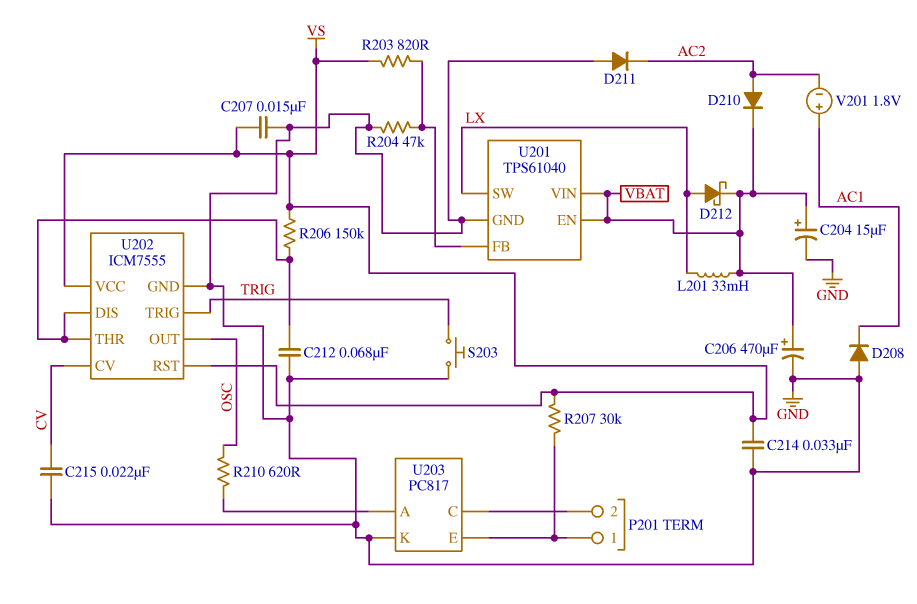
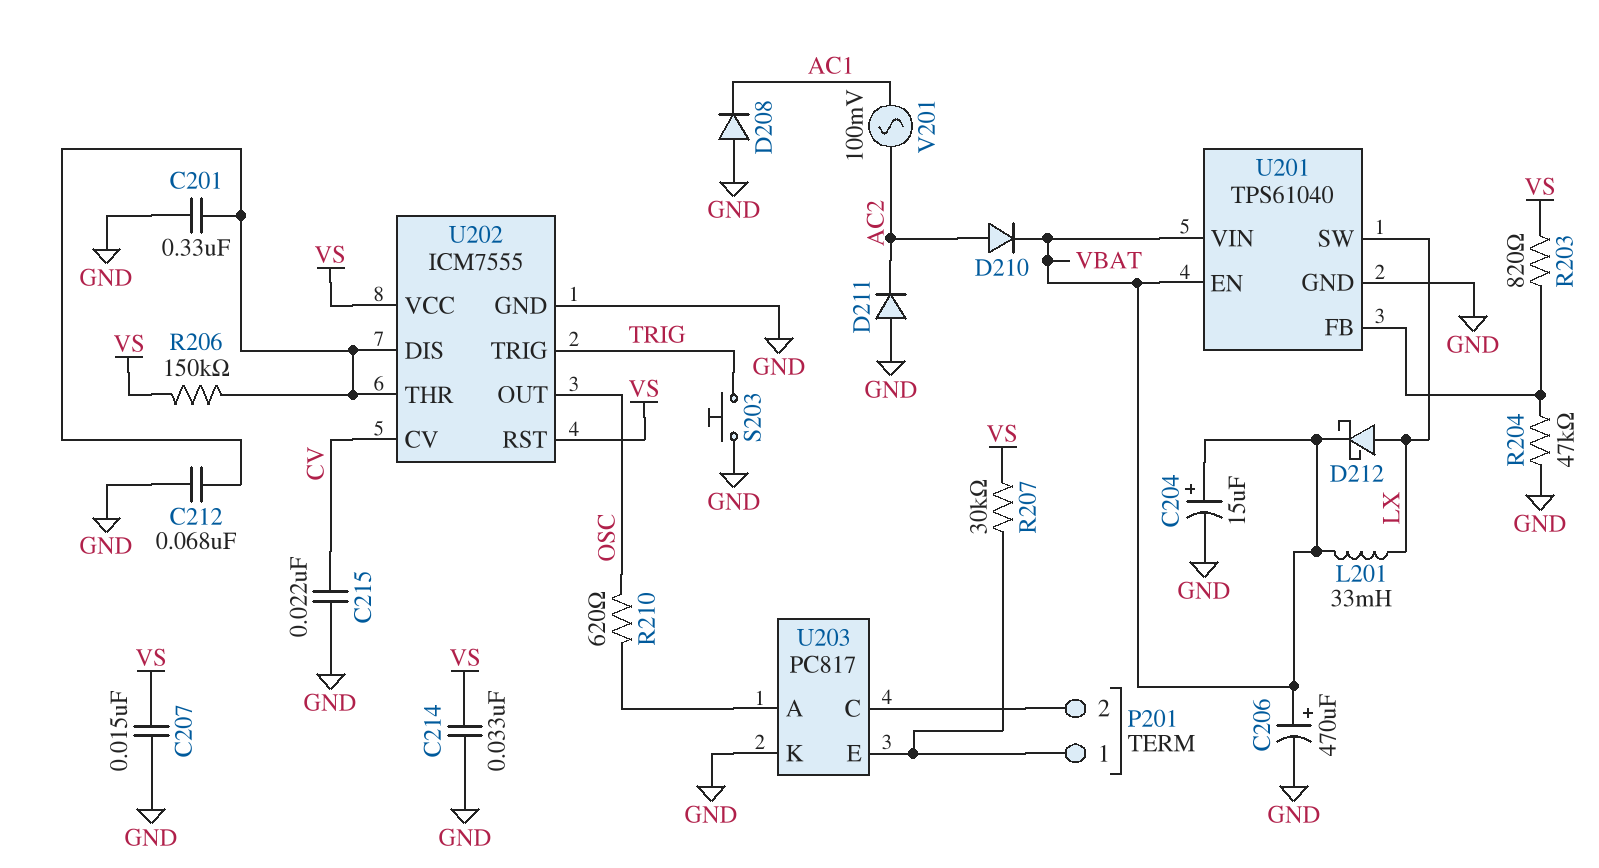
C201: none -> 330nF (GND, U202/DIS)
V201: 1.8V (plus AC1, minus AC2) -> AC 100mV (AC1, AC2)

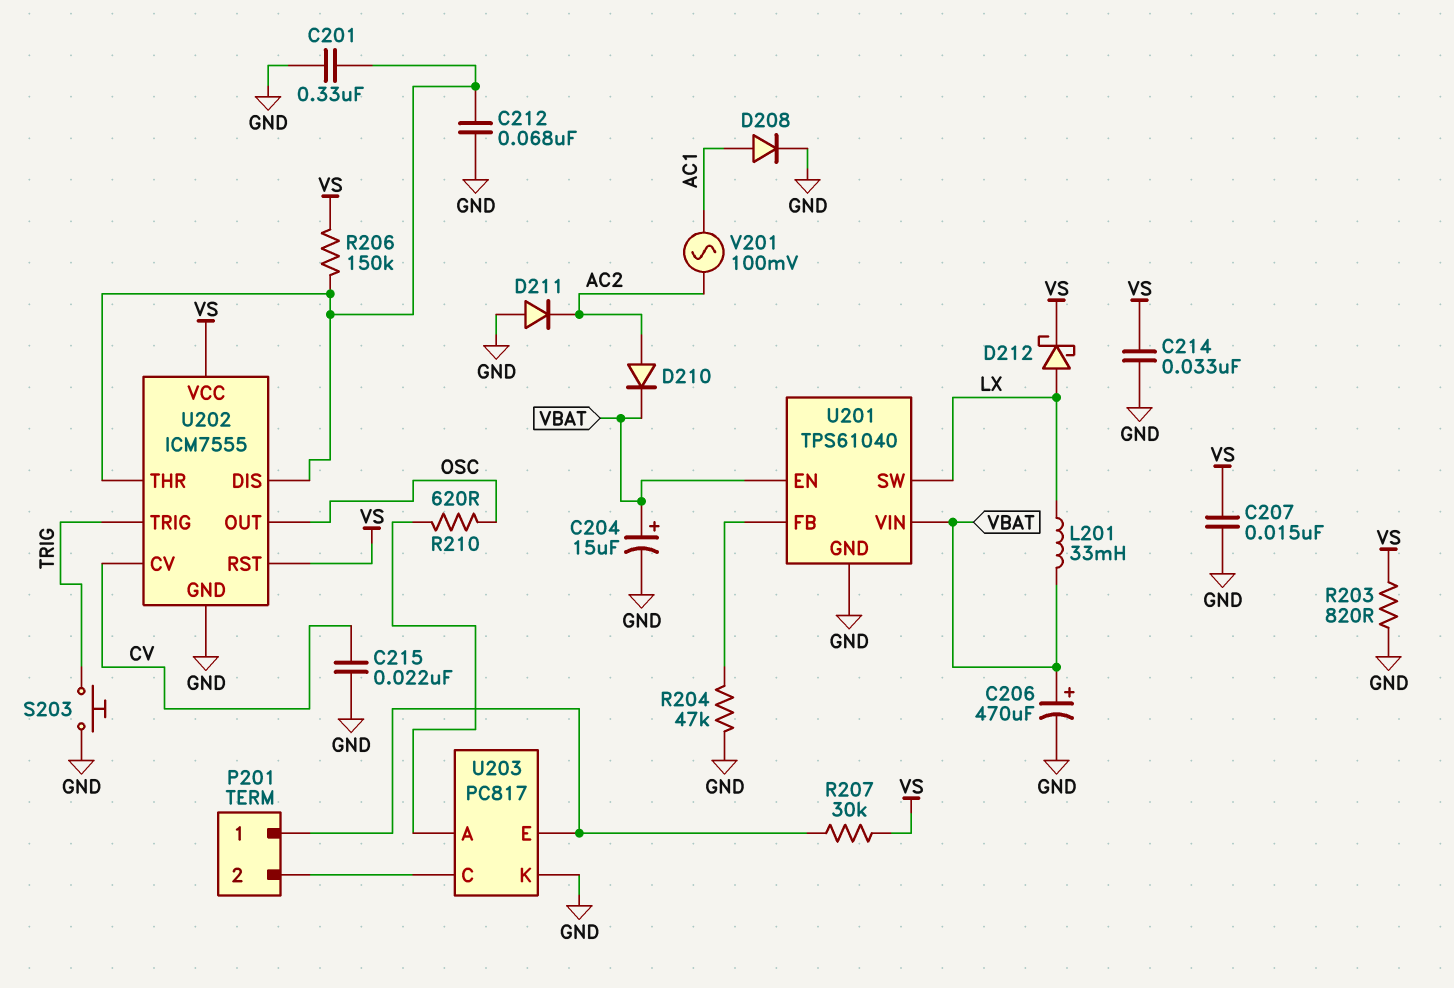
D208: diode (A GND, K AC1) -> diode (A AC1, K GND)
D212: schottky (A LX, K VBAT) -> schottky (A LX, K VS)
R203: 820 (U201/FB, VS) -> 820 (GND, VS)

